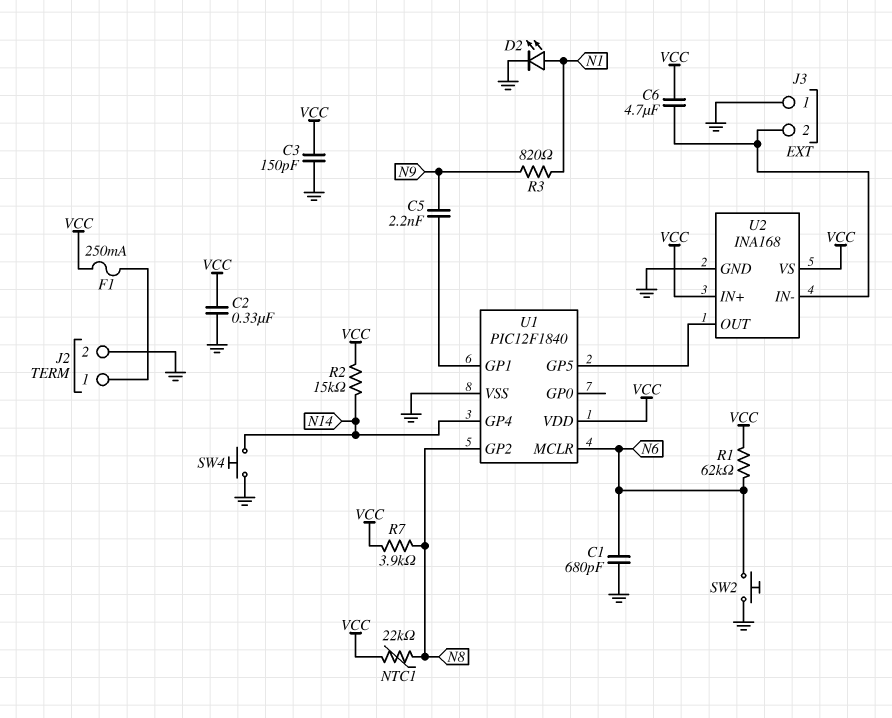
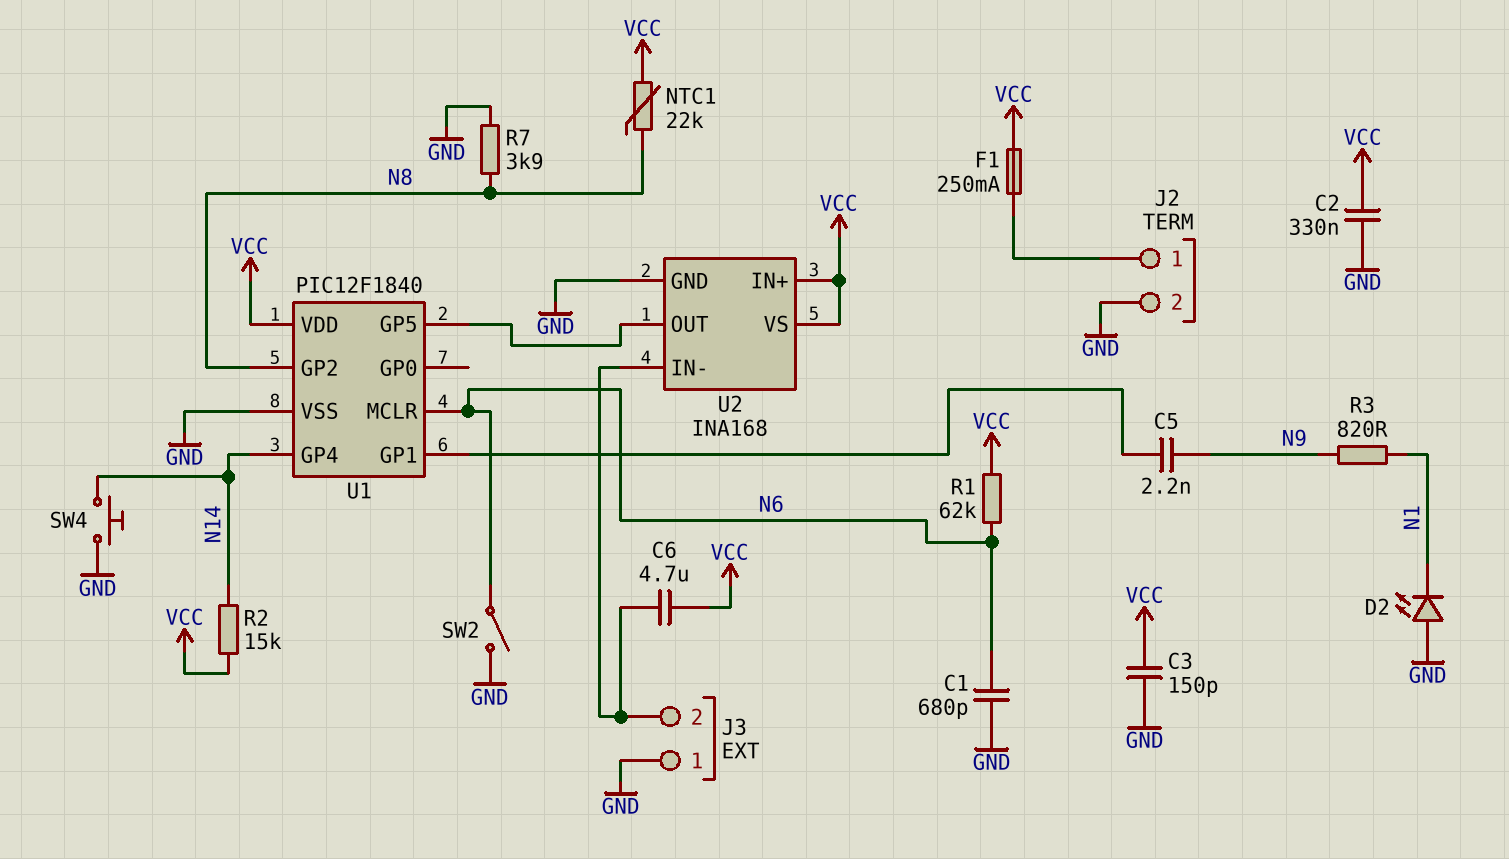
D2: LED (A N1, K GND) -> LED (A GND, K N1)
R7: 3.9k (N8, VCC) -> 3.9k (GND, N8)
SW2: button (GND, N6) -> switch (GND, N6)

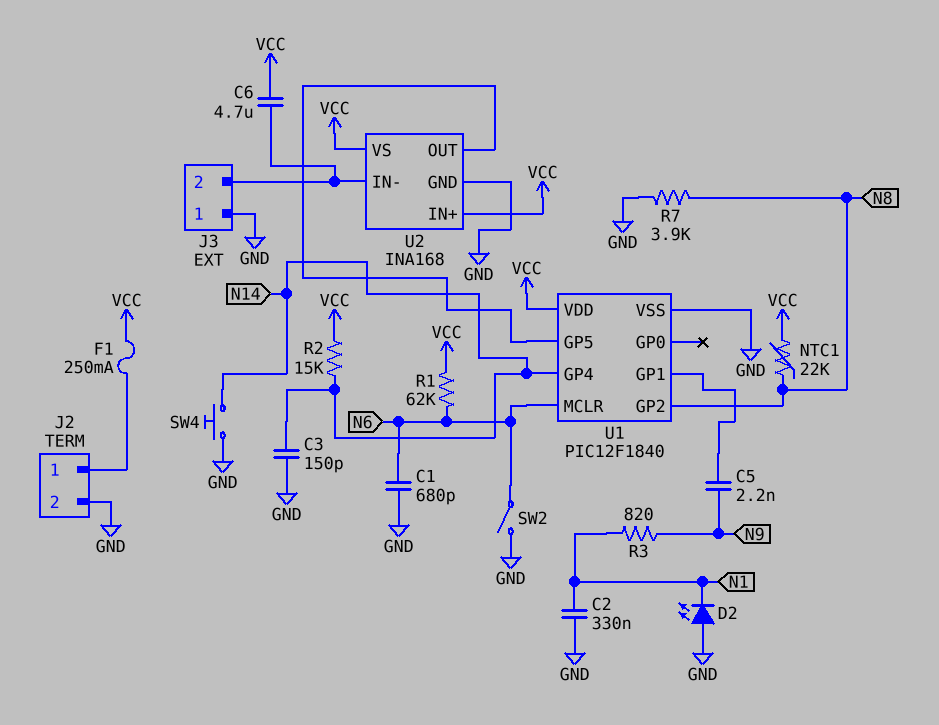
C2: 330nF (GND, VCC) -> 330nF (GND, N1)
C3: 150pF (GND, VCC) -> 150pF (GND, N14)

